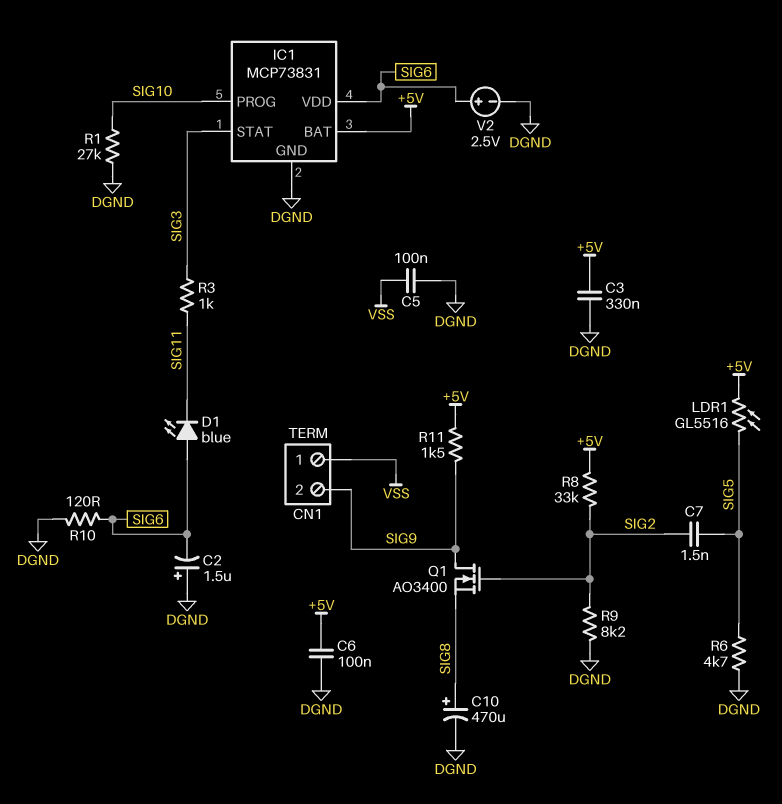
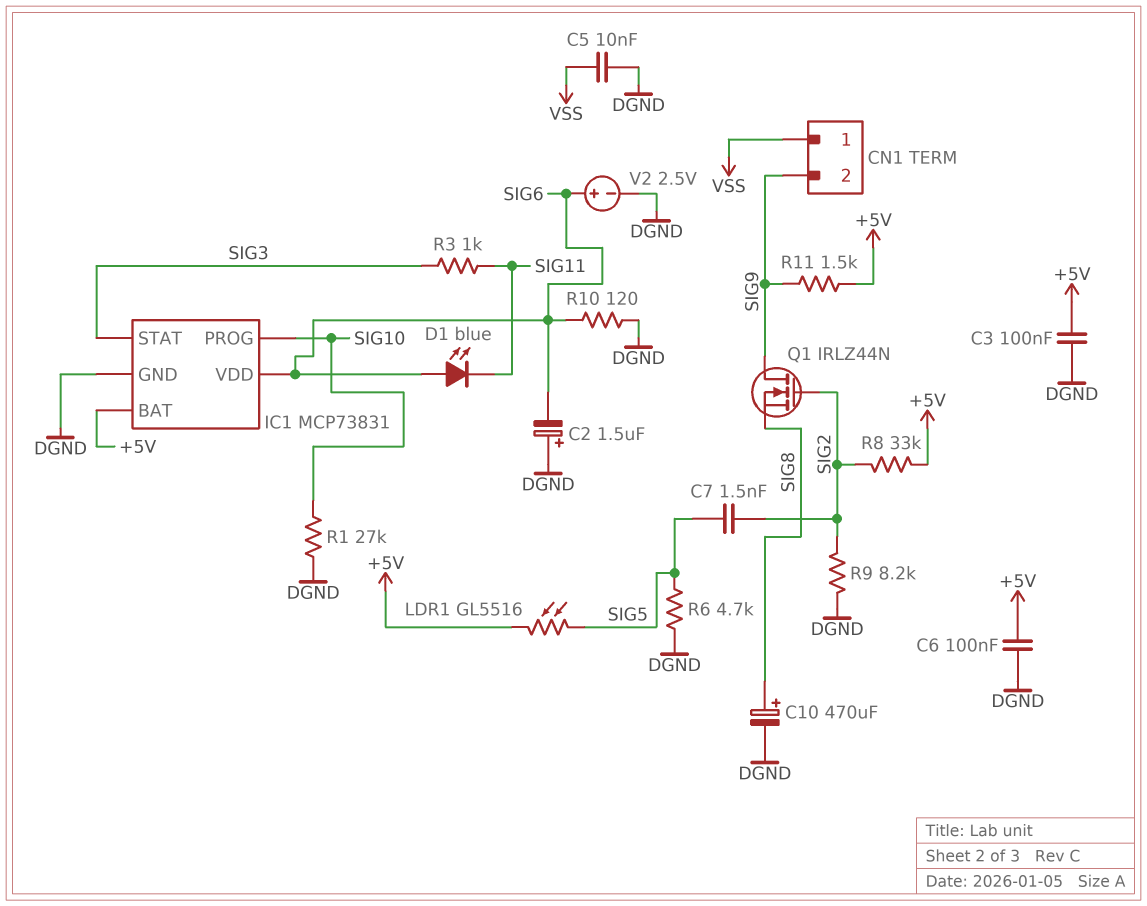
C3: 330nF (+5V, DGND) -> 100nF (+5V, DGND)
C5: 100nF (DGND, VSS) -> 10nF (DGND, VSS)
Q1: NMOS AO3400 (G SIG2, D SIG9, S SIG8) -> NMOS IRLZ44N (G SIG2, D SIG9, S SIG8)

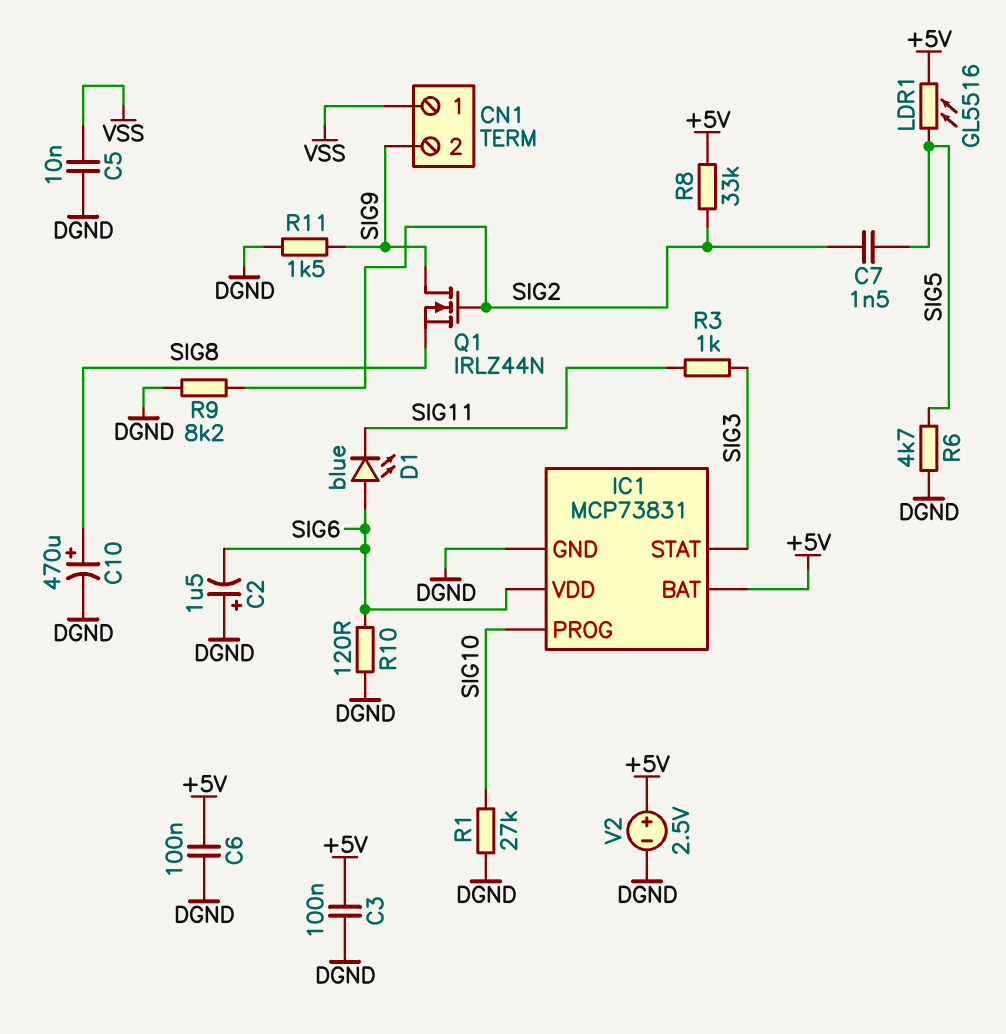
R11: 1.5k (+5V, SIG9) -> 1.5k (DGND, SIG9)
V2: 2.5V (plus SIG6, minus DGND) -> 2.5V (plus +5V, minus DGND)

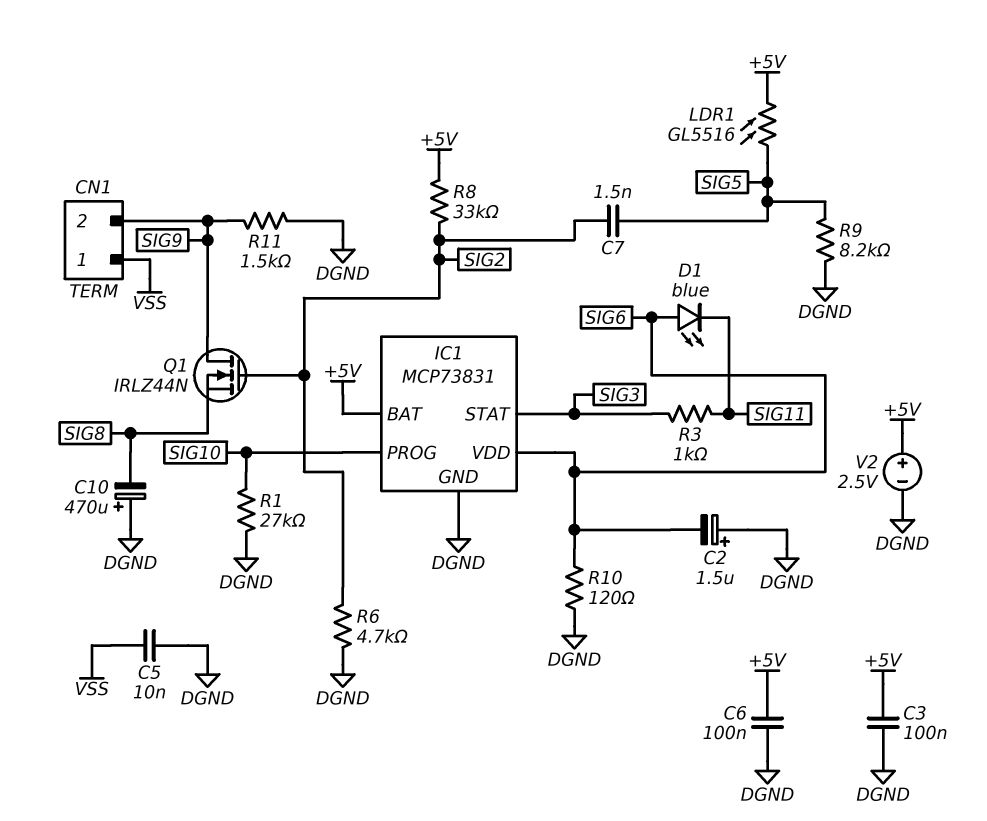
C10: 470uF (plus SIG8, minus DGND) -> 470uF (plus DGND, minus SIG8)
R6: 4.7k (DGND, SIG5) -> 4.7k (DGND, SIG2)
R9: 8.2k (DGND, SIG2) -> 8.2k (DGND, SIG5)

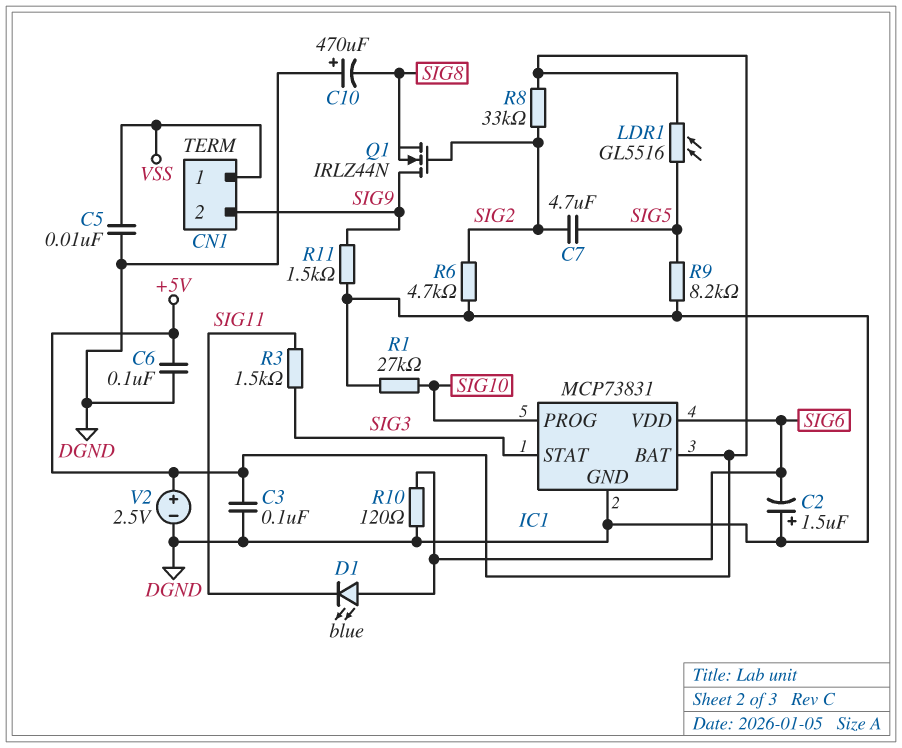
C7: 1.5nF (SIG2, SIG5) -> 4.7uF (SIG2, SIG5)
R3: 1k (SIG3, SIG11) -> 1.5k (SIG3, SIG11)

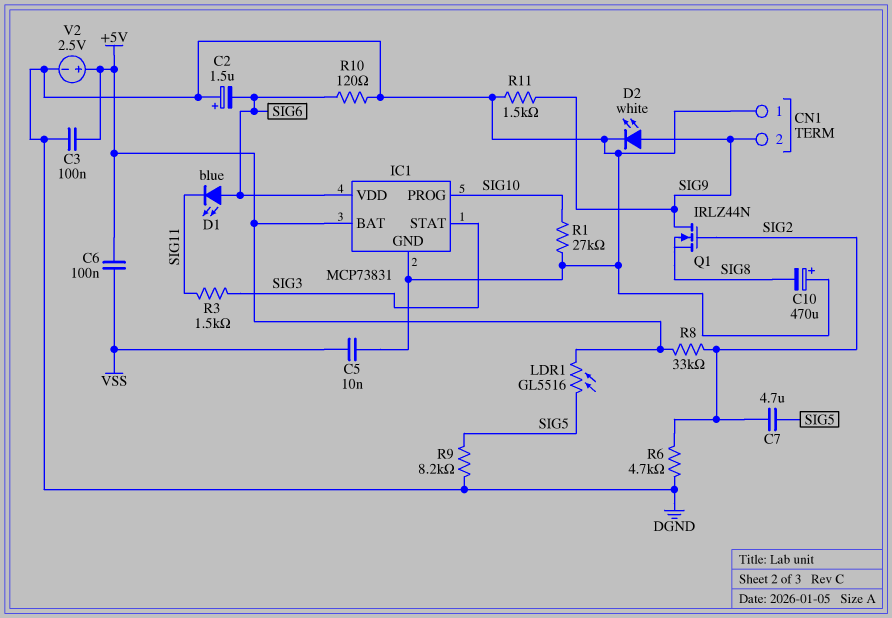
C6: 100nF (+5V, DGND) -> 100nF (+5V, VSS)
CN1 pin 1: VSS -> DGND
D2: none -> LED white (A SIG9, K DGND)

